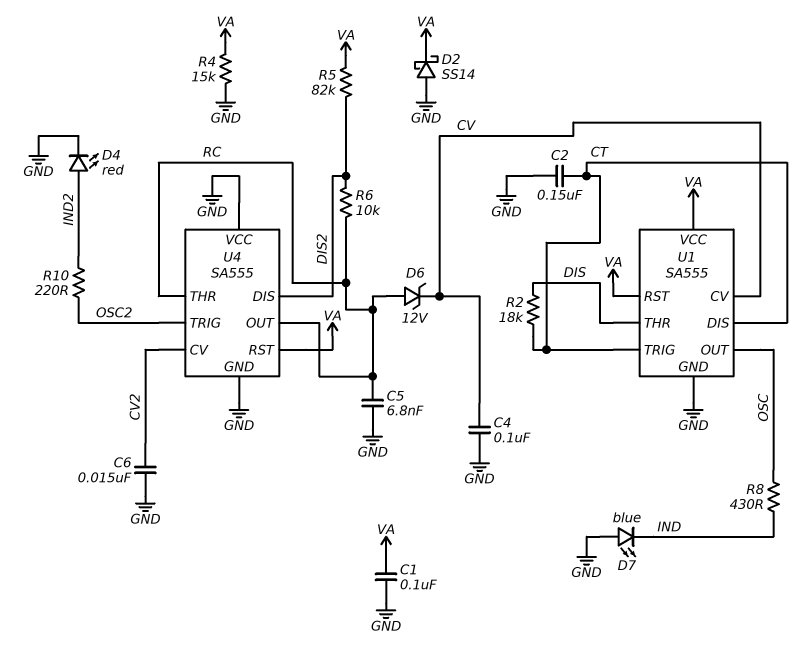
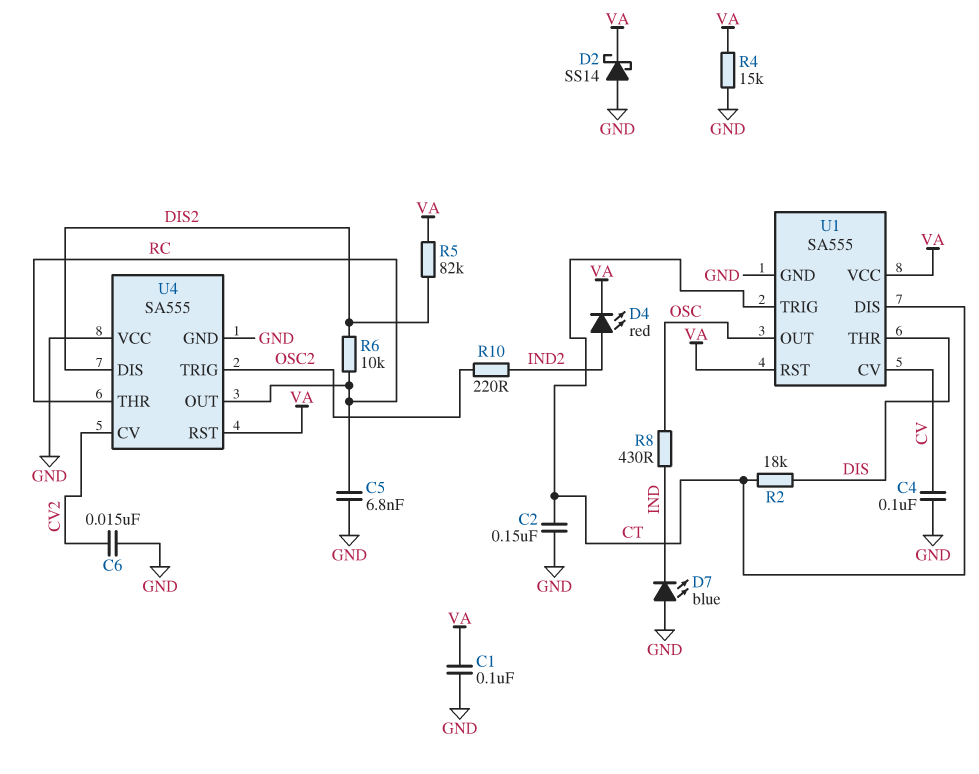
D4: LED red (A IND2, K GND) -> LED red (A IND2, K VA)
D6: zener 12V (A RC, K CV) -> none

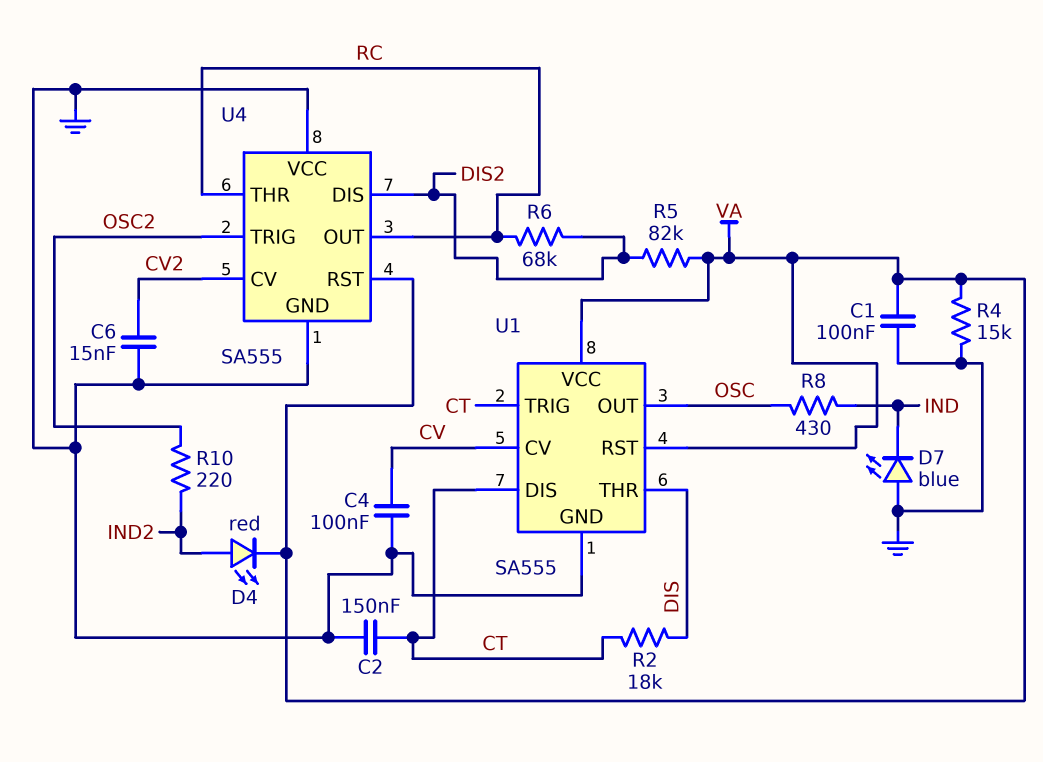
C5: 6.8nF (GND, RC) -> none
D2: schottky SS14 (A GND, K VA) -> none
R6: 10k (DIS2, RC) -> 68k (DIS2, RC)

